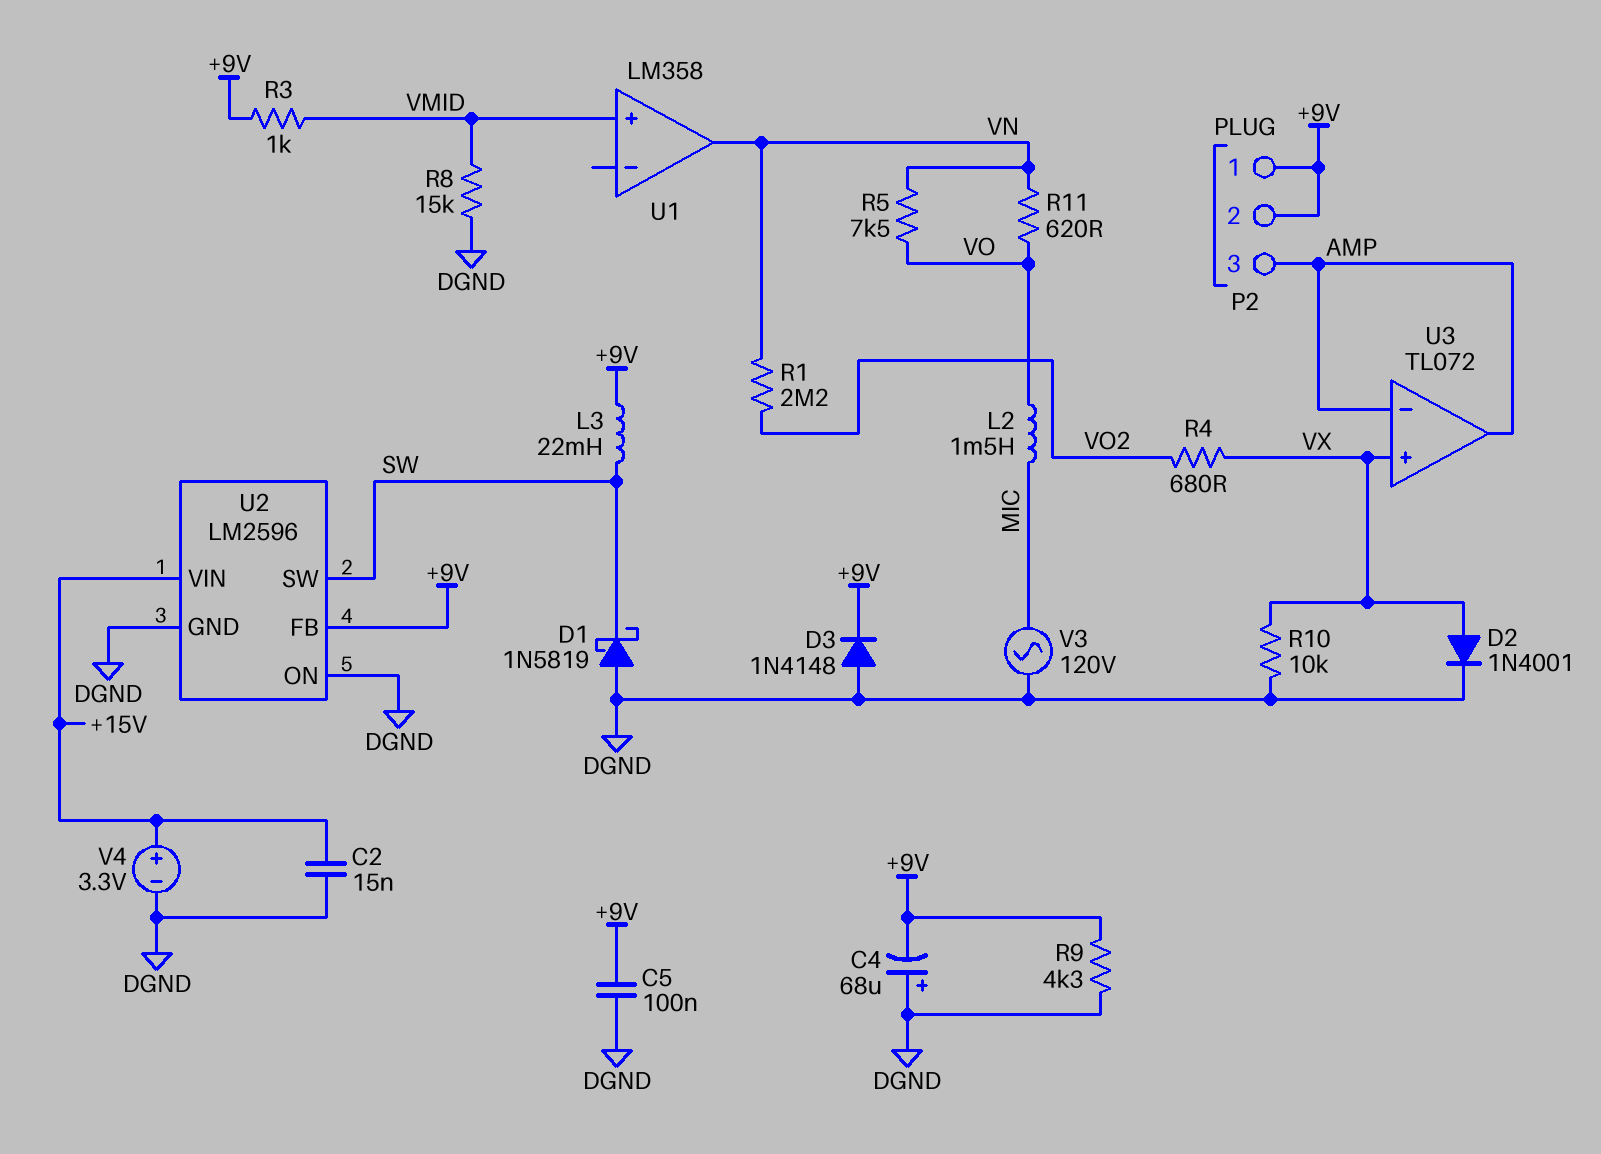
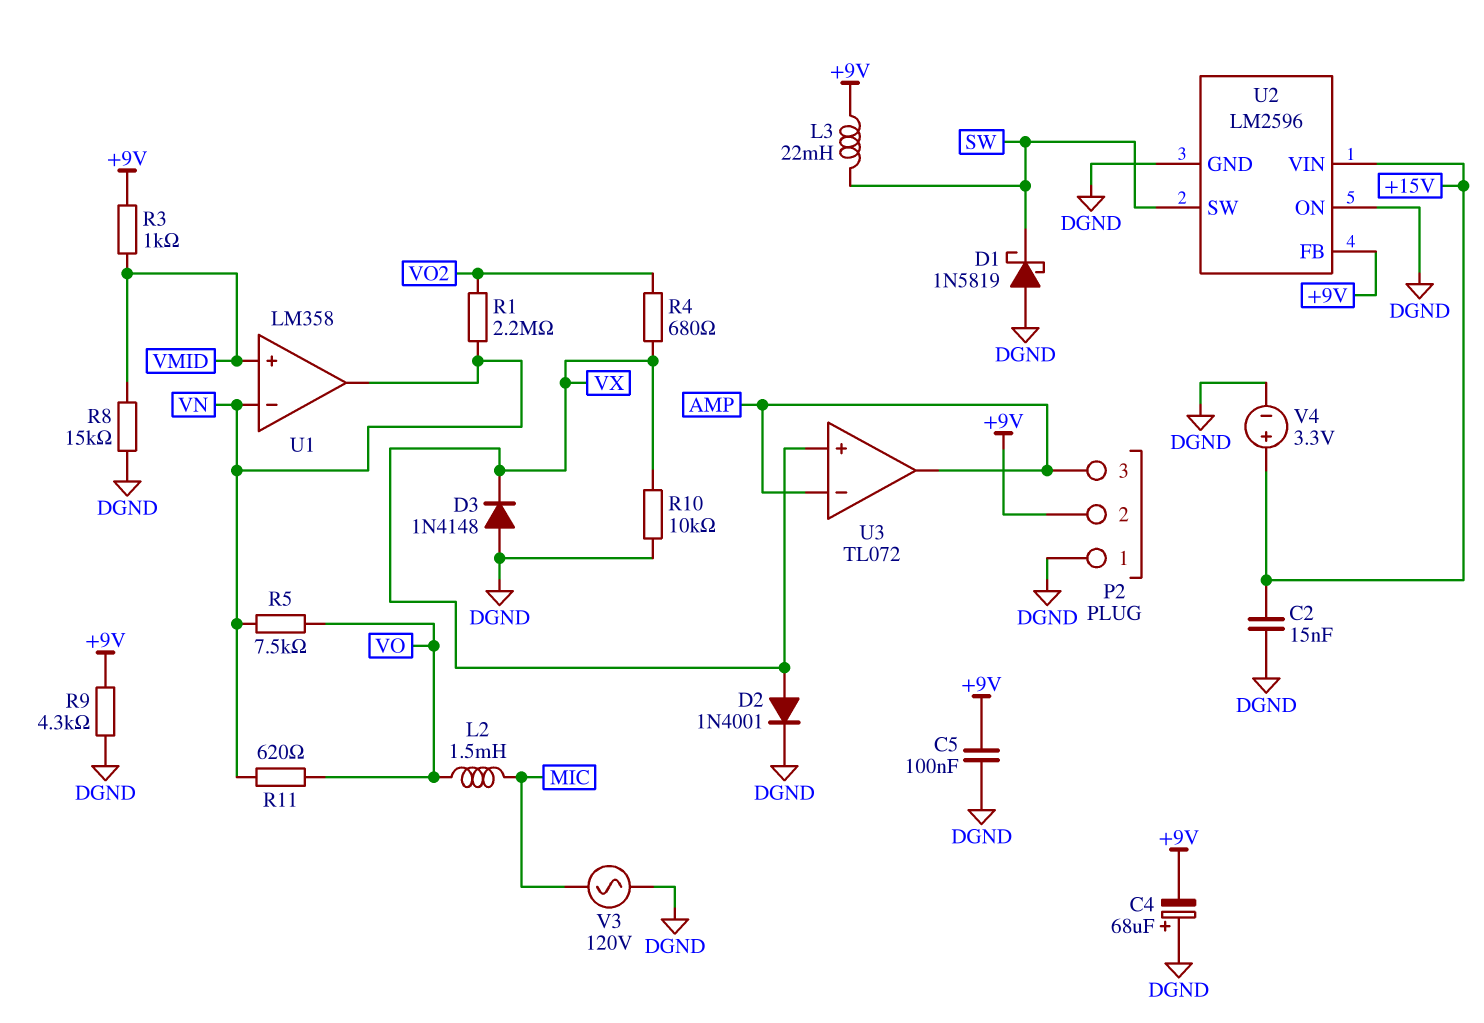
D3: diode 1N4148 (A DGND, K +9V) -> diode 1N4148 (A DGND, K VX)
P2 pin 1: +9V -> DGND
U1 pin in-: none -> VN

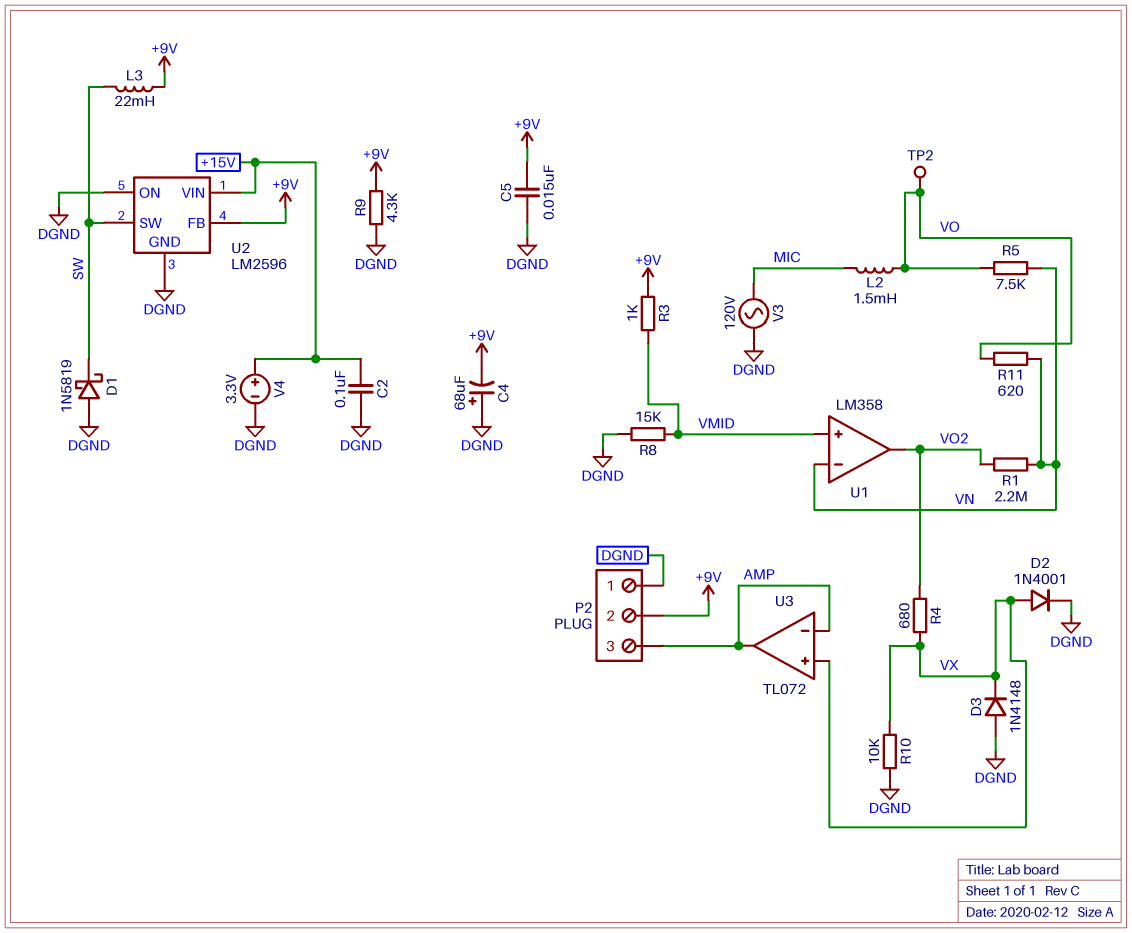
C2: 15nF (+15V, DGND) -> 100nF (+15V, DGND)
C5: 100nF (+9V, DGND) -> 15nF (+9V, DGND)
TP2: none -> test point (VO)
U1 pin out: VN -> VO2

